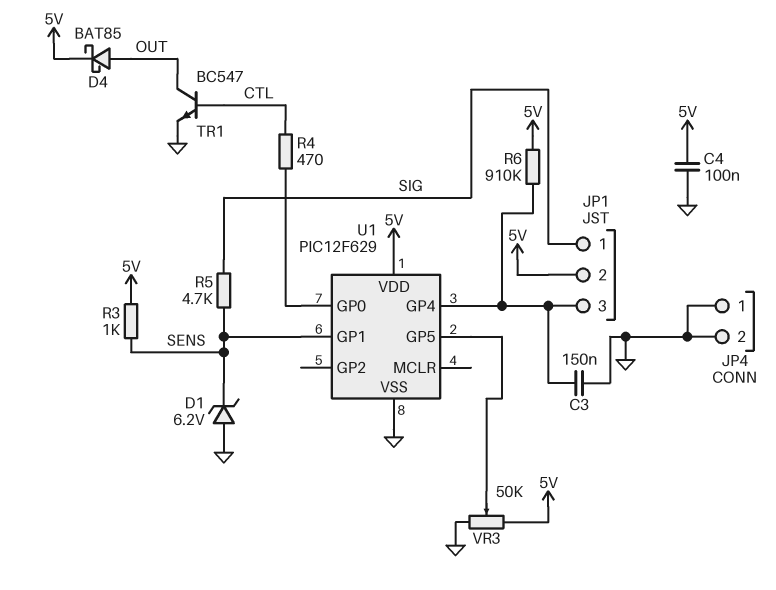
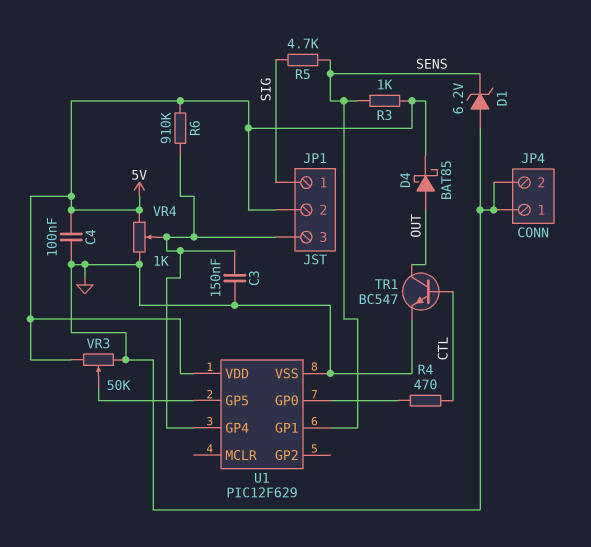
VR4: none -> 1k (5V, GND, wiper JP1/3)

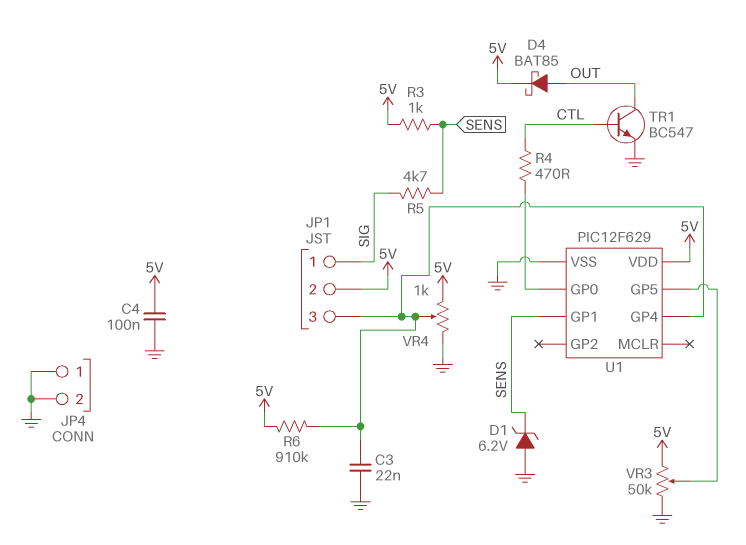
C3: 150nF (GND, JP1/3) -> 22nF (GND, JP1/3)

